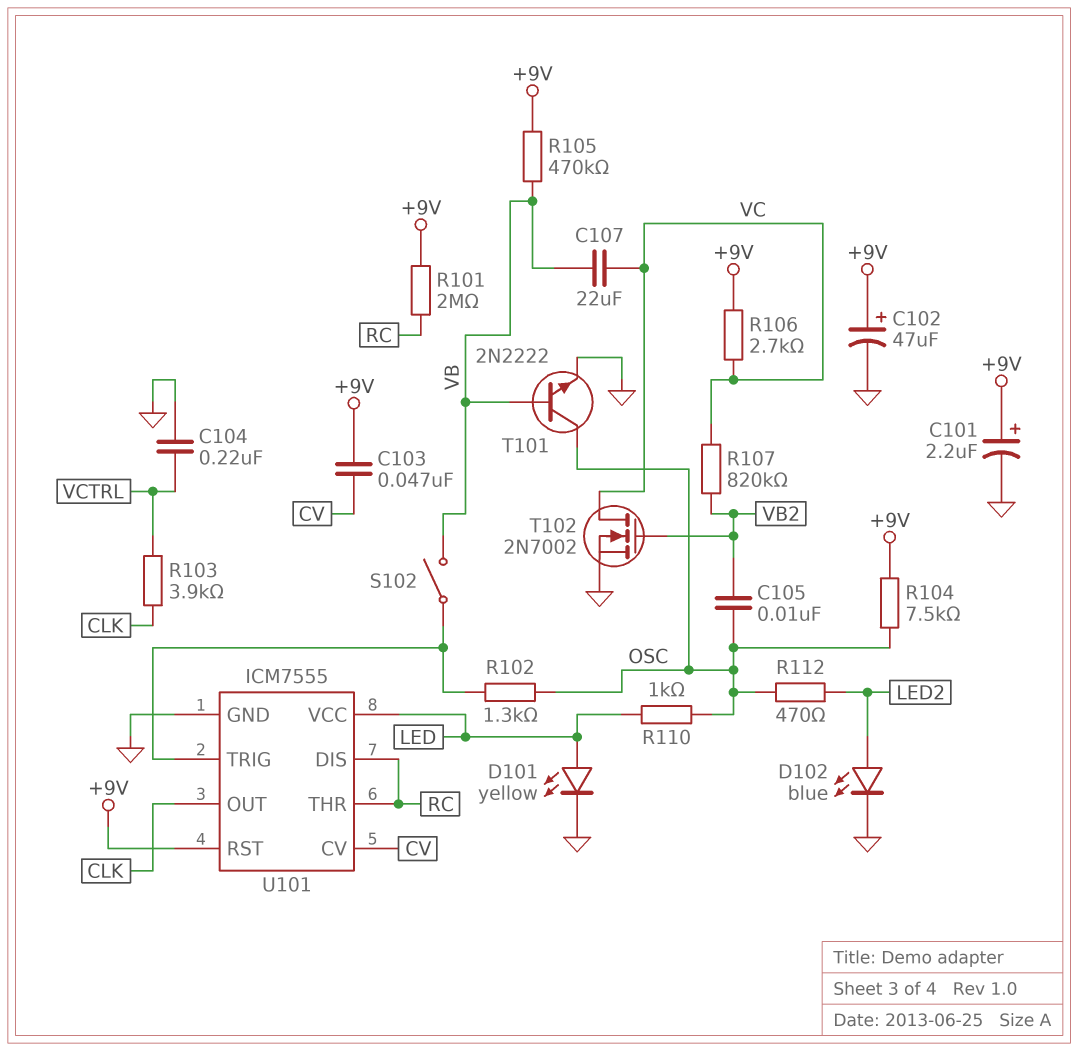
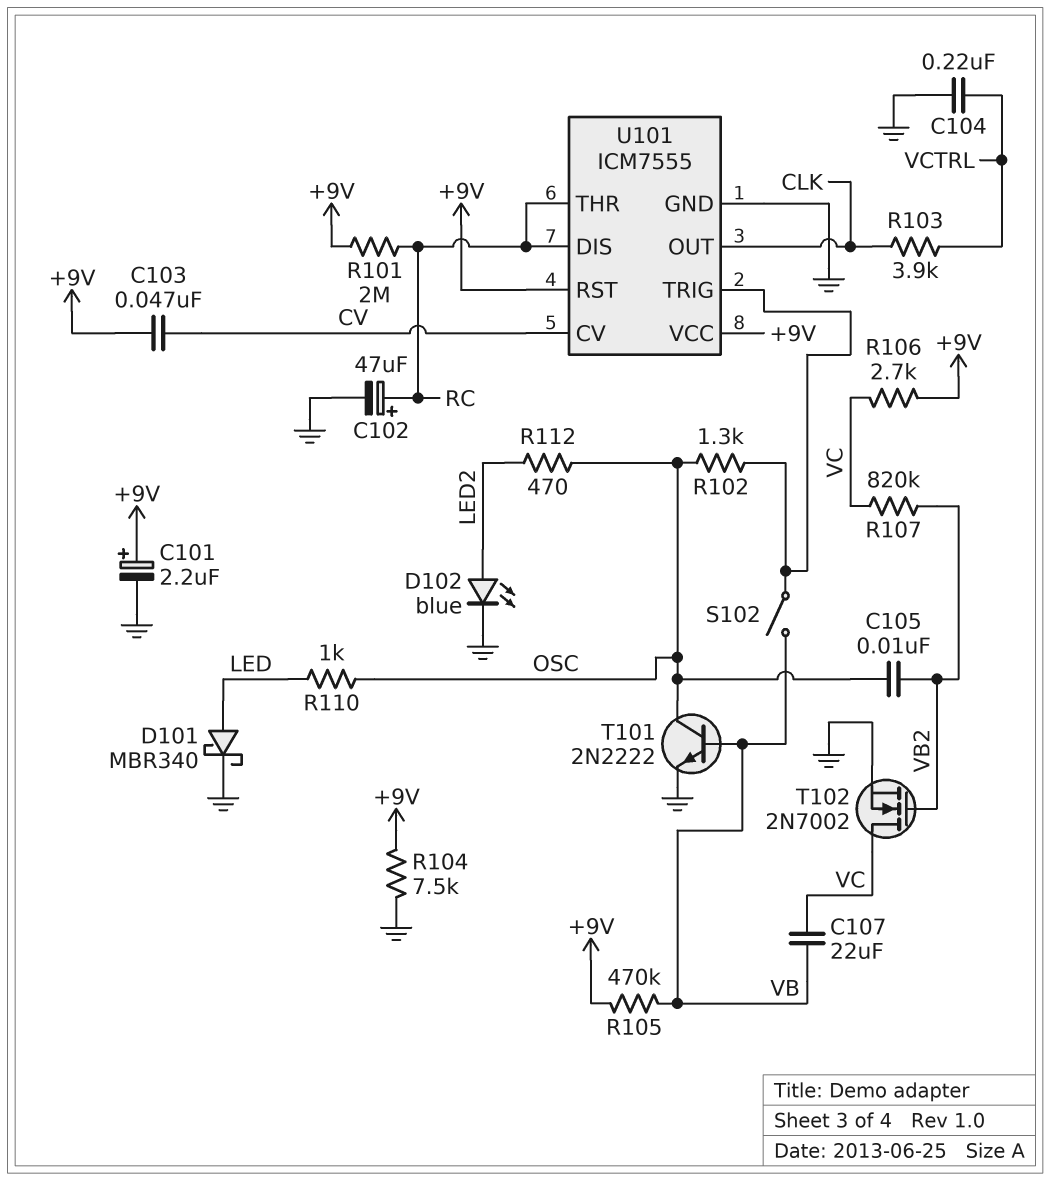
C102: 47uF (plus +9V, minus GND) -> 47uF (plus RC, minus GND)
D101: LED yellow (A LED, K GND) -> schottky MBR340 (A LED, K GND)
R104: 7.5k (+9V, OSC) -> 7.5k (+9V, GND)
U101 pin VCC: LED -> +9V

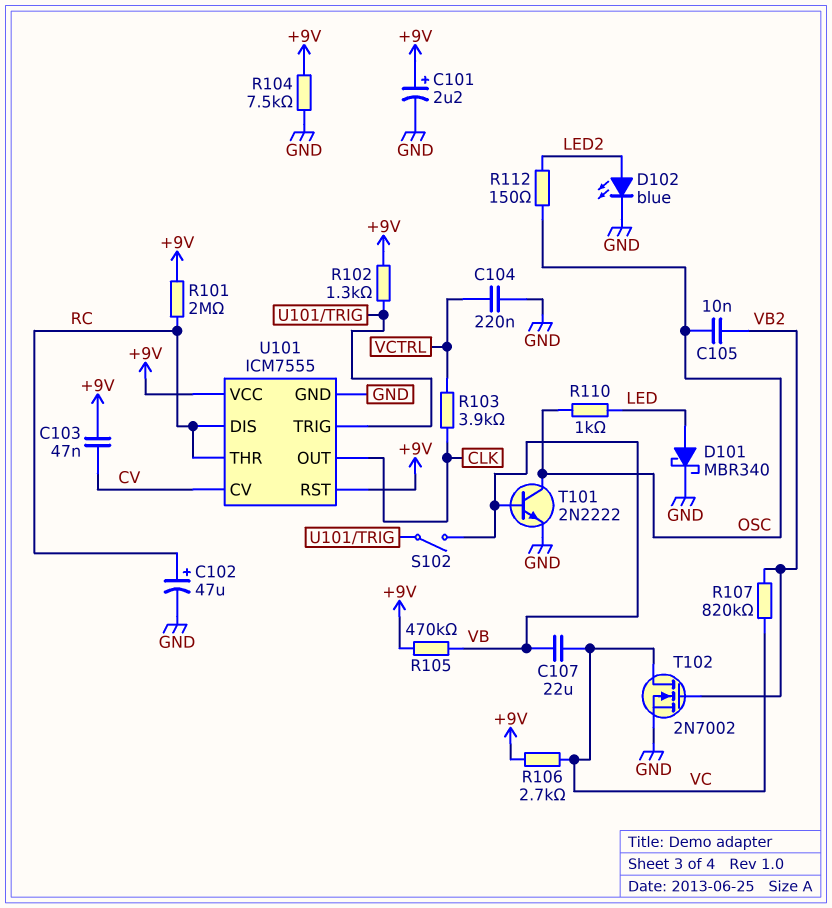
R102: 1.3k (OSC, U101/TRIG) -> 1.3k (+9V, U101/TRIG)
R112: 470 (LED2, OSC) -> 150 (LED2, OSC)

